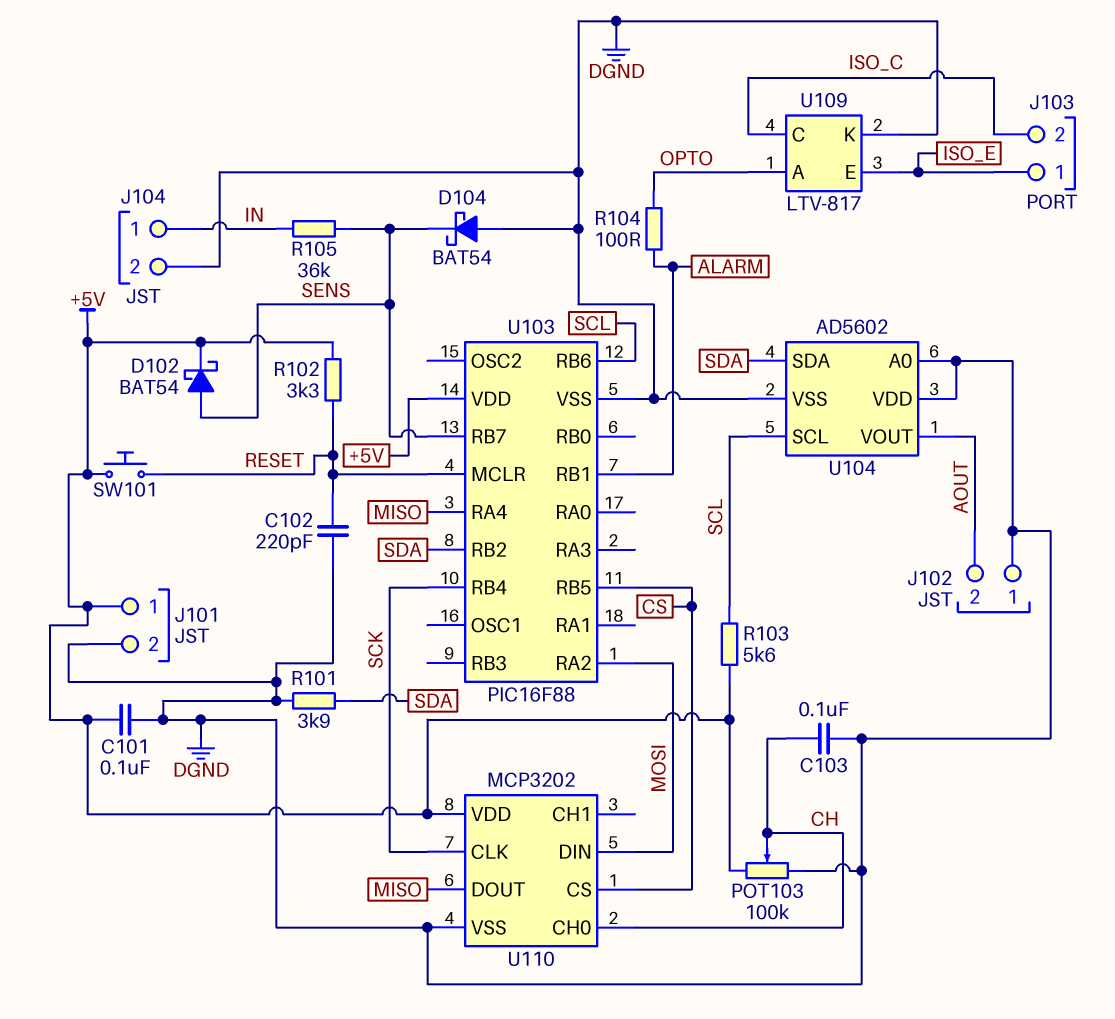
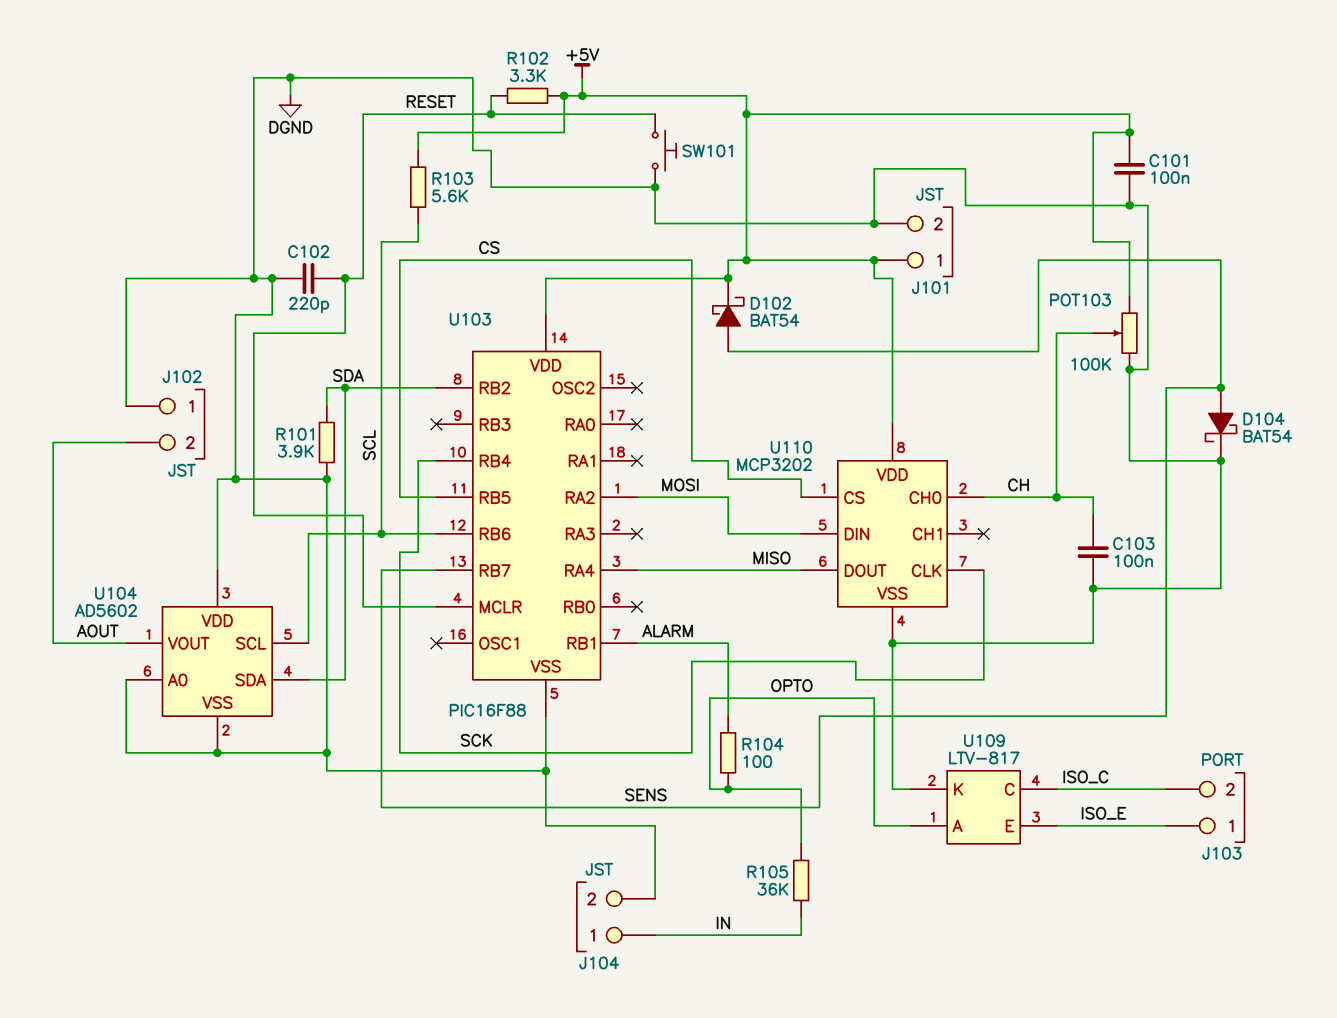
D104: schottky BAT54 (A DGND, K SENS) -> schottky BAT54 (A SENS, K DGND)
R105: 36k (IN, SENS) -> 36k (IN, OPTO)
SW101: button (+5V, RESET) -> button (DGND, RESET)

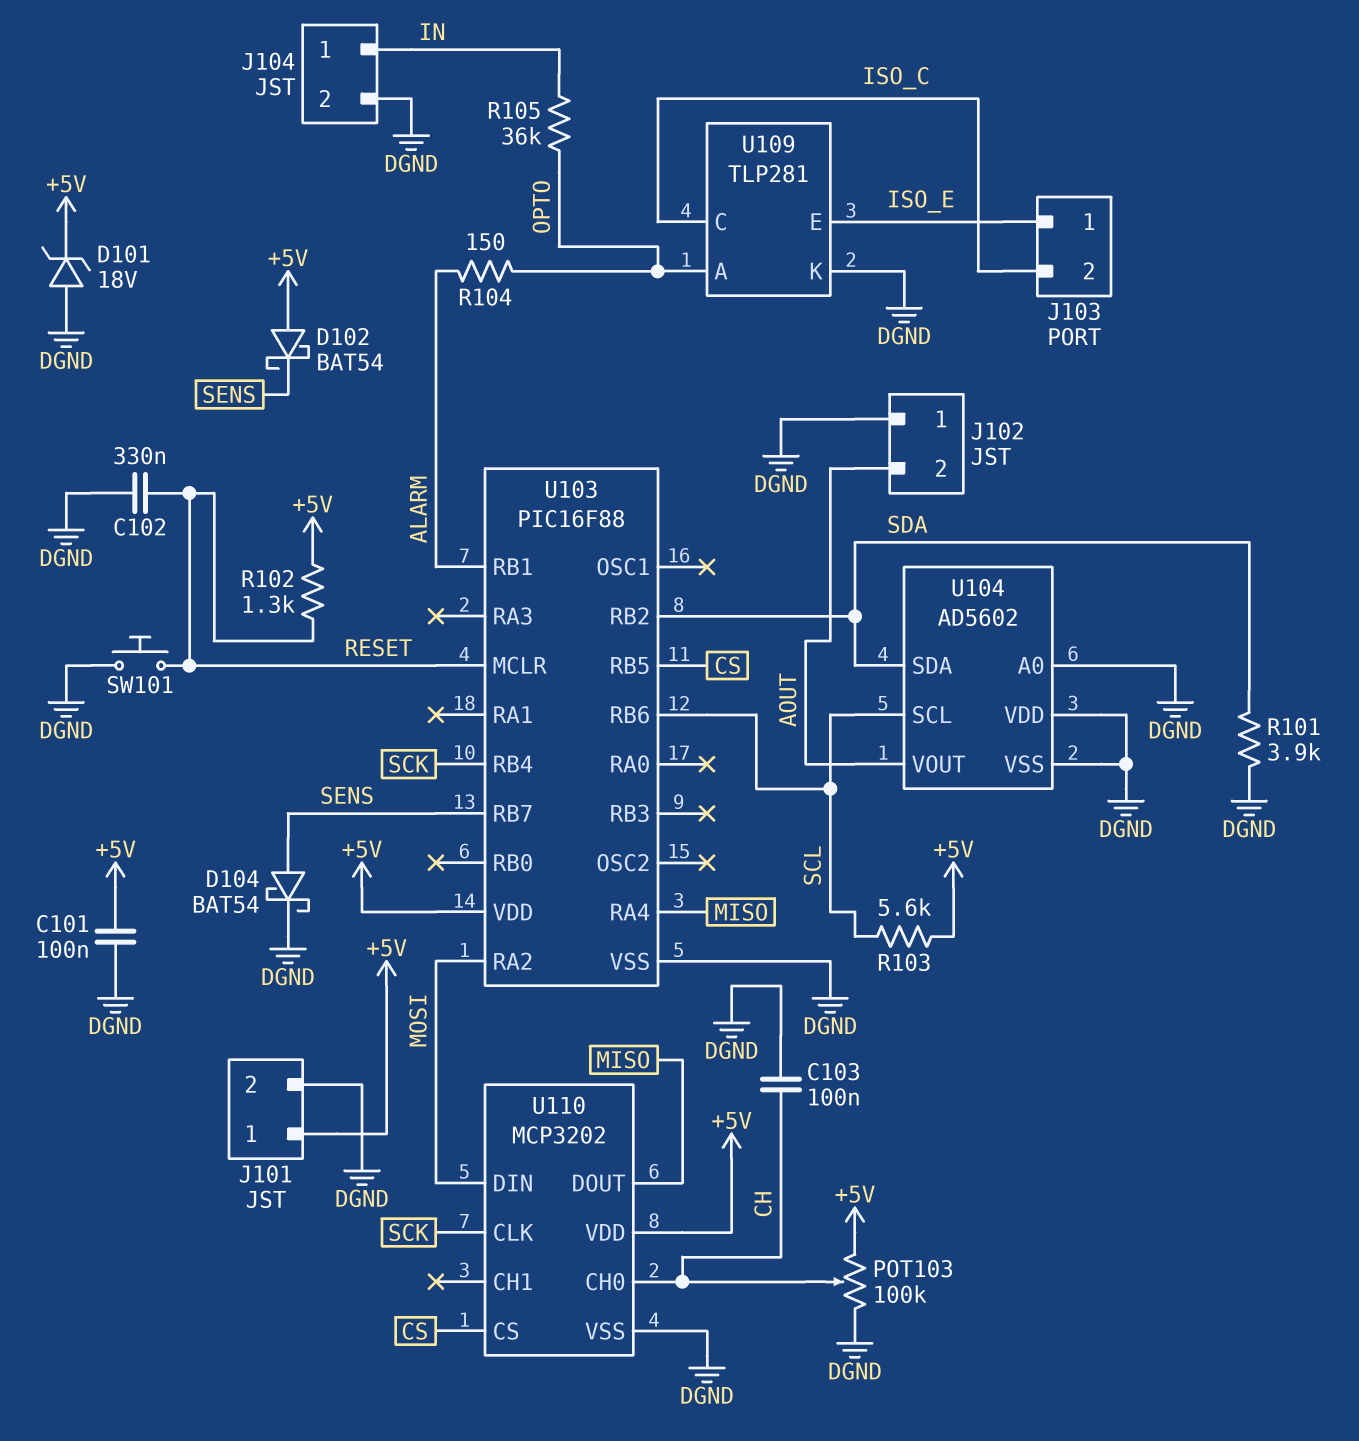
C102: 220pF (DGND, RESET) -> 330nF (DGND, RESET)
D101: none -> zener 18V (A DGND, K +5V)
D102: schottky BAT54 (A SENS, K +5V) -> schottky BAT54 (A +5V, K SENS)
R102: 3.3k (+5V, RESET) -> 1.3k (+5V, RESET)
R104: 100 (ALARM, OPTO) -> 150 (ALARM, OPTO)
U109: LTV-817 -> TLP281

